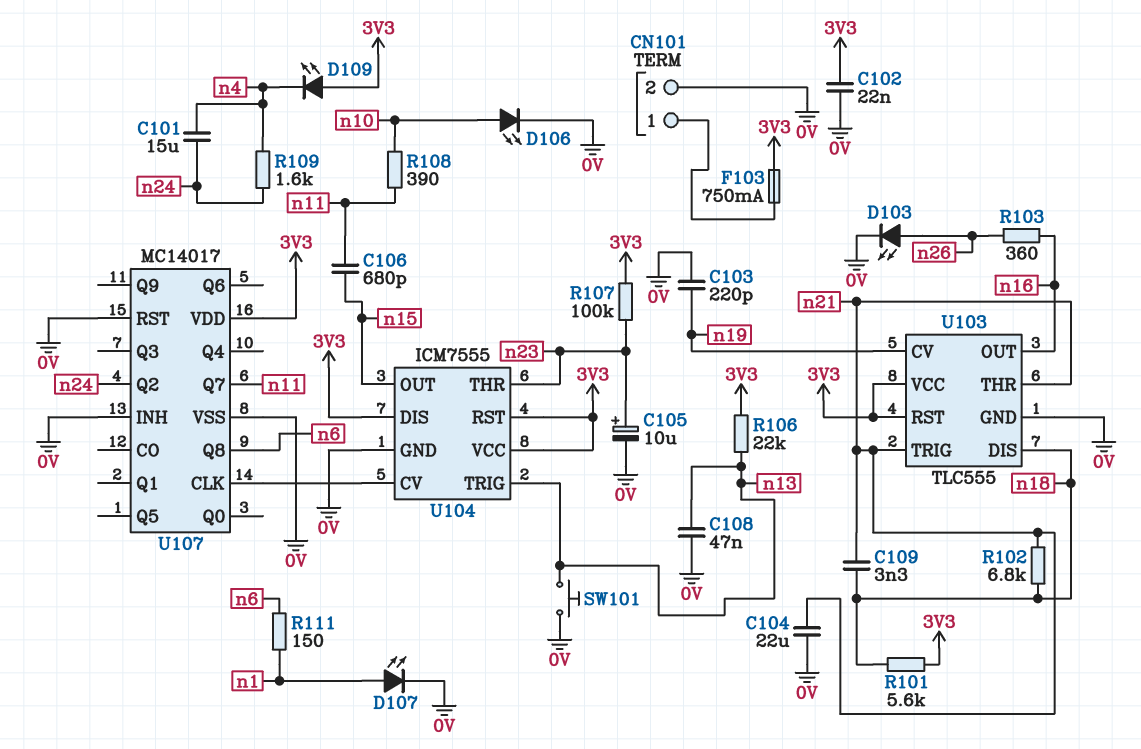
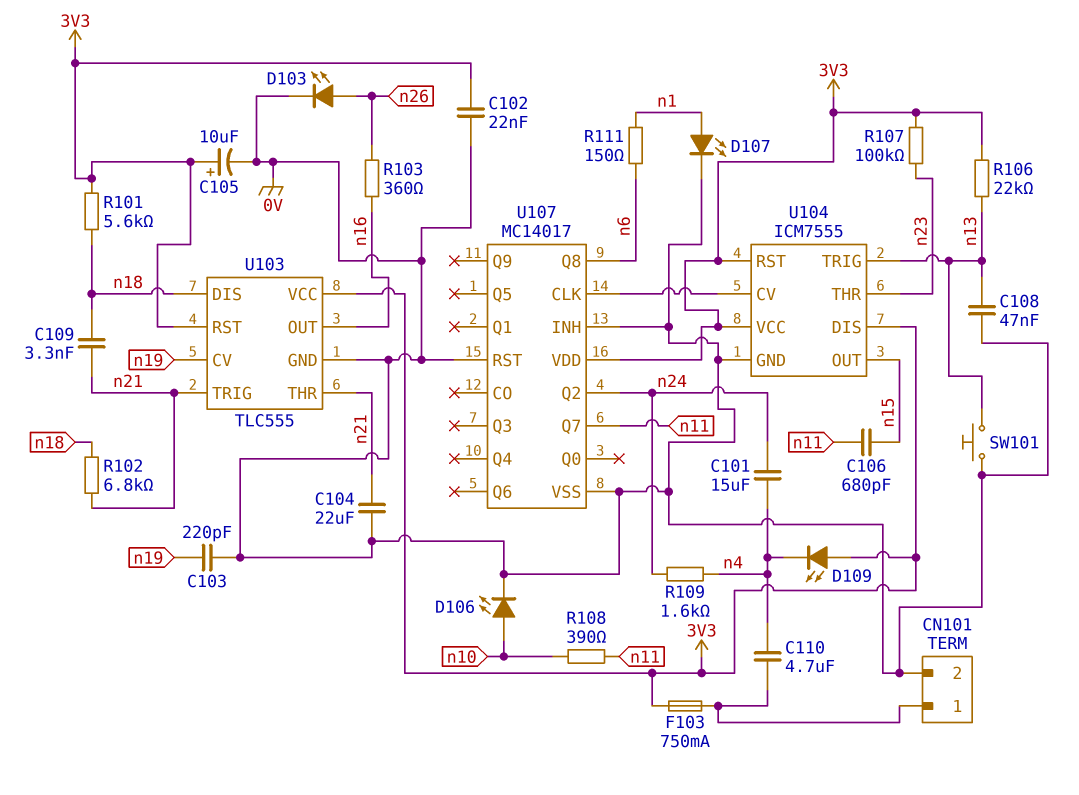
C105: 10uF (plus n23, minus 0V) -> 10uF (plus 3V3, minus 0V)
C110: none -> 4.7uF (CN101/1, n4)

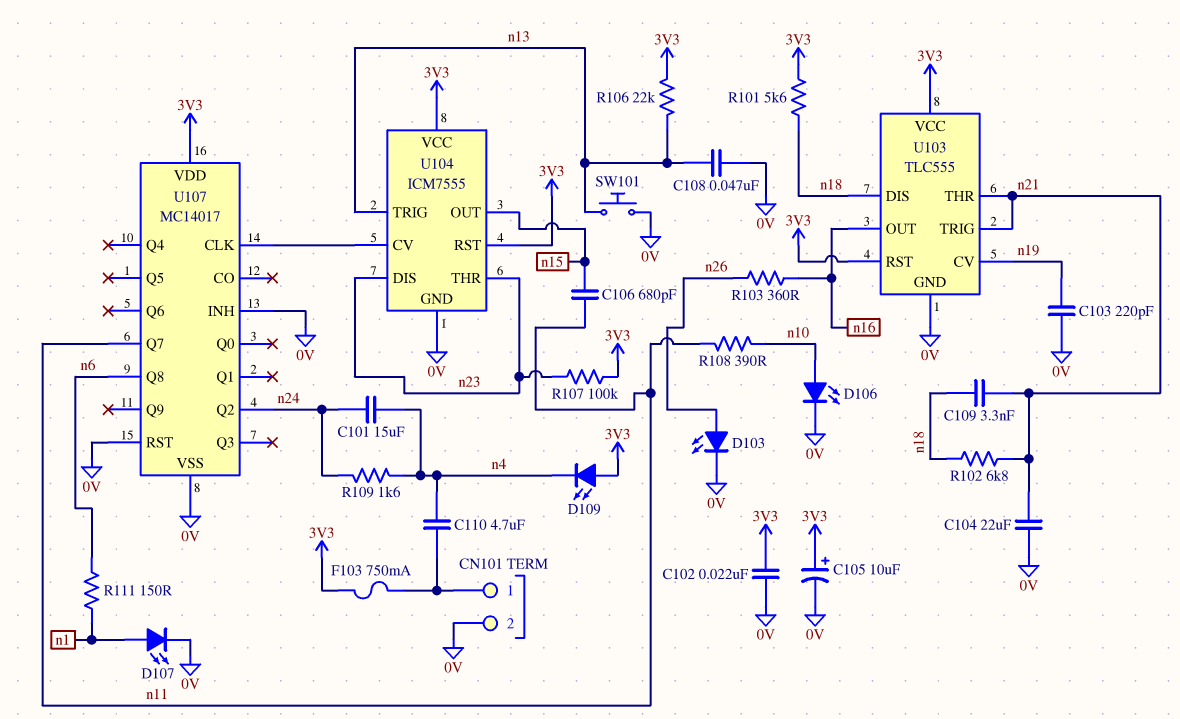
U104 pin DIS: 3V3 -> n23

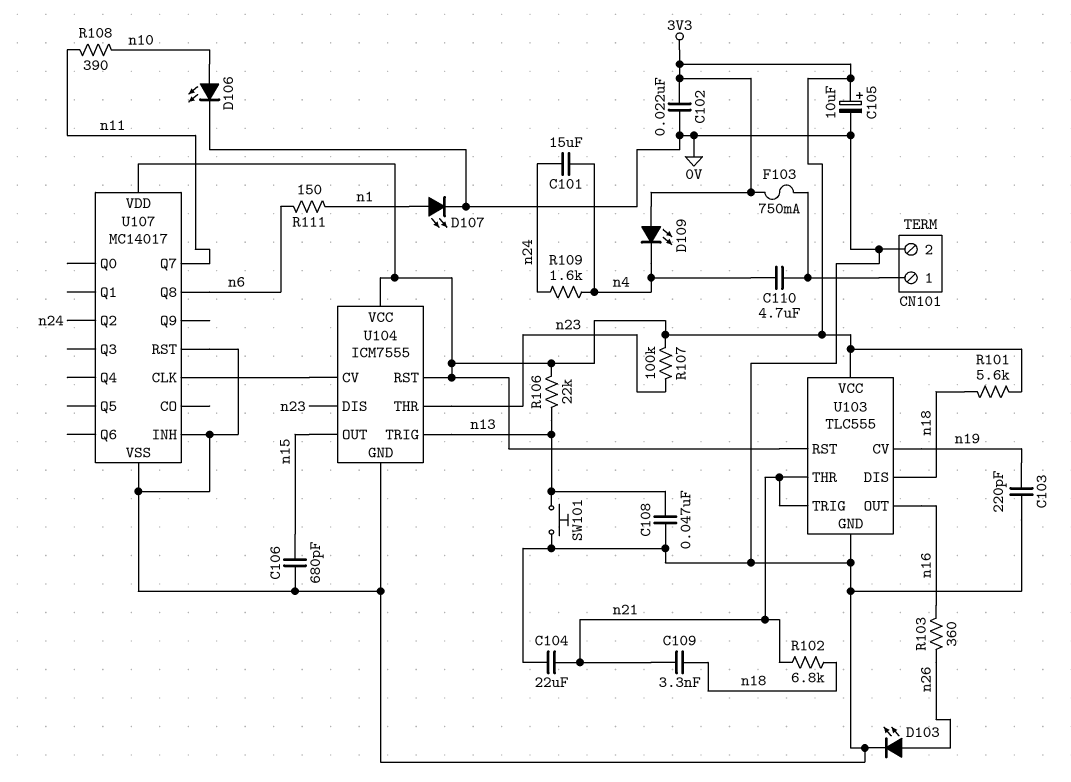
C106: 680pF (n11, n15) -> 680pF (0V, n15)

